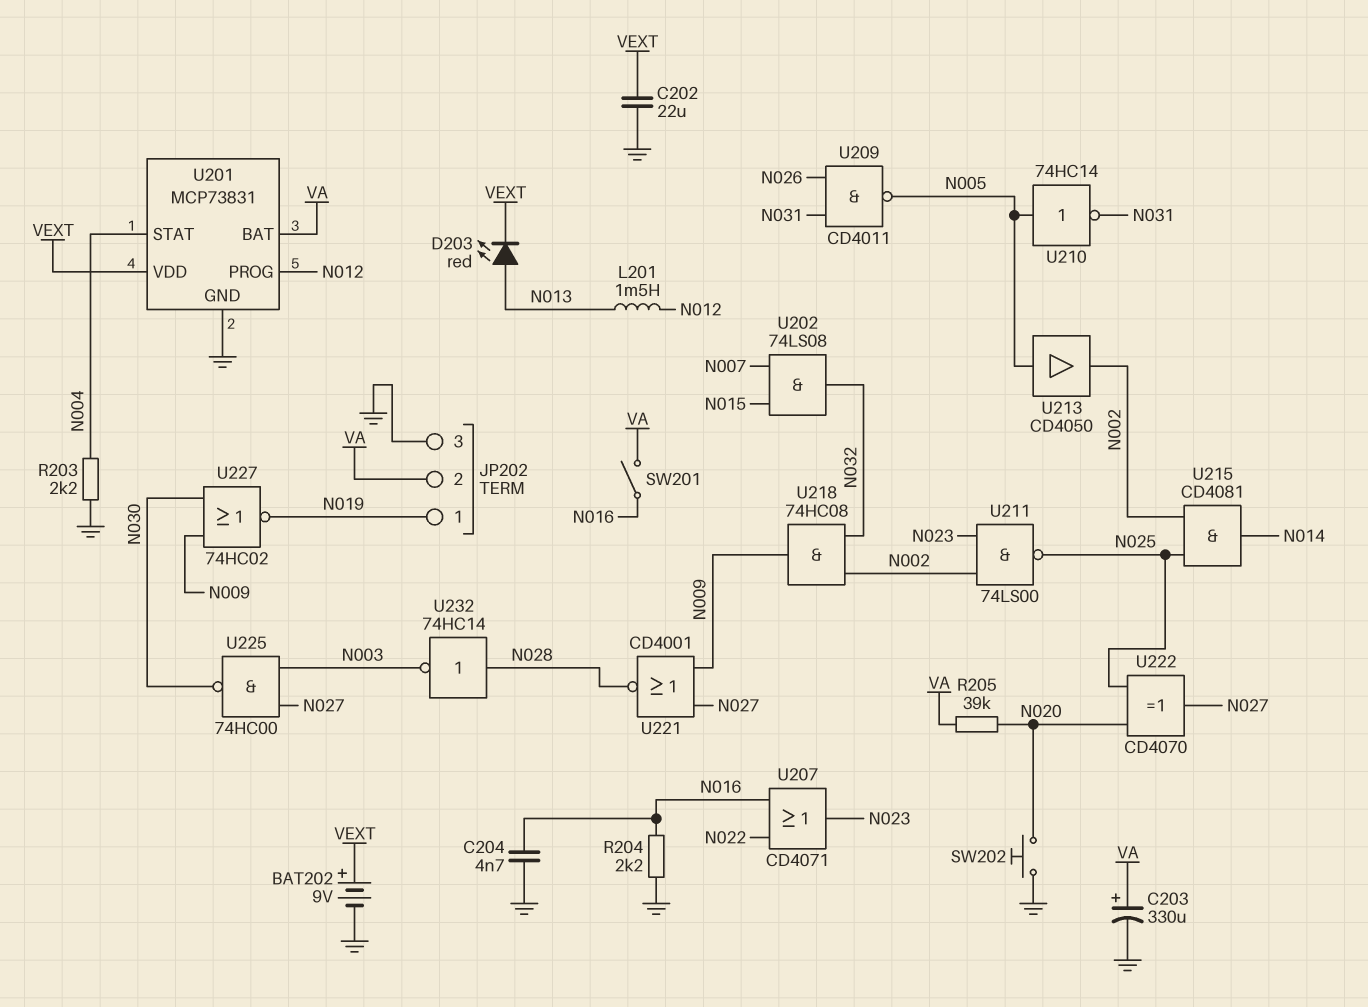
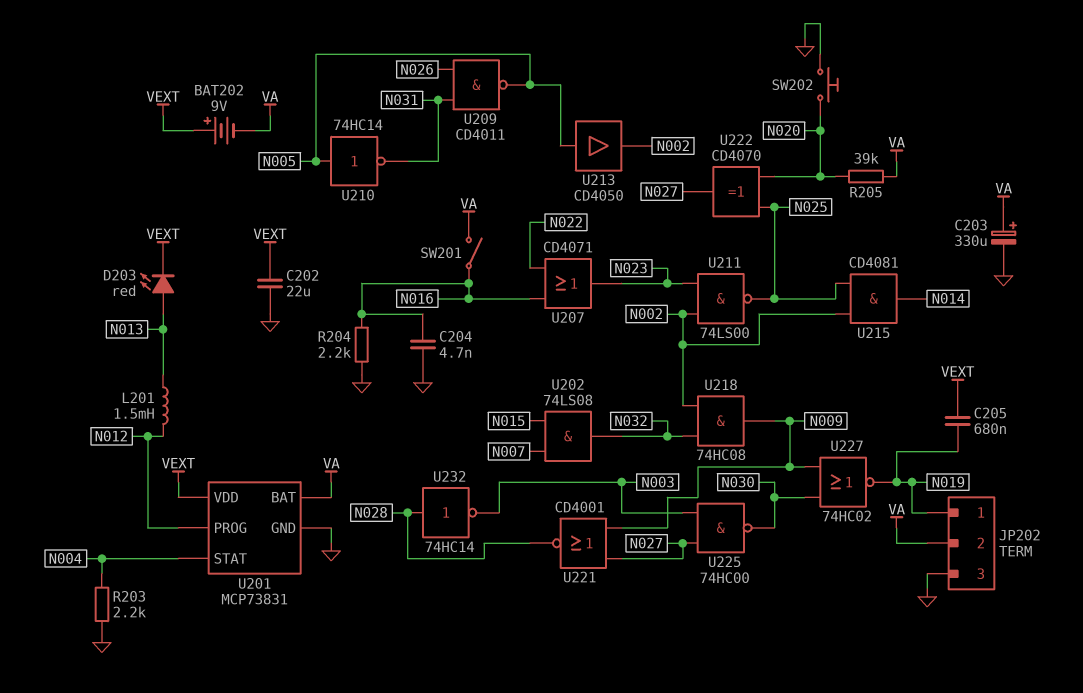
BAT202: 9V (plus VEXT, minus GND) -> 9V (plus VEXT, minus VA)
C205: none -> 680nF (N019, VEXT)

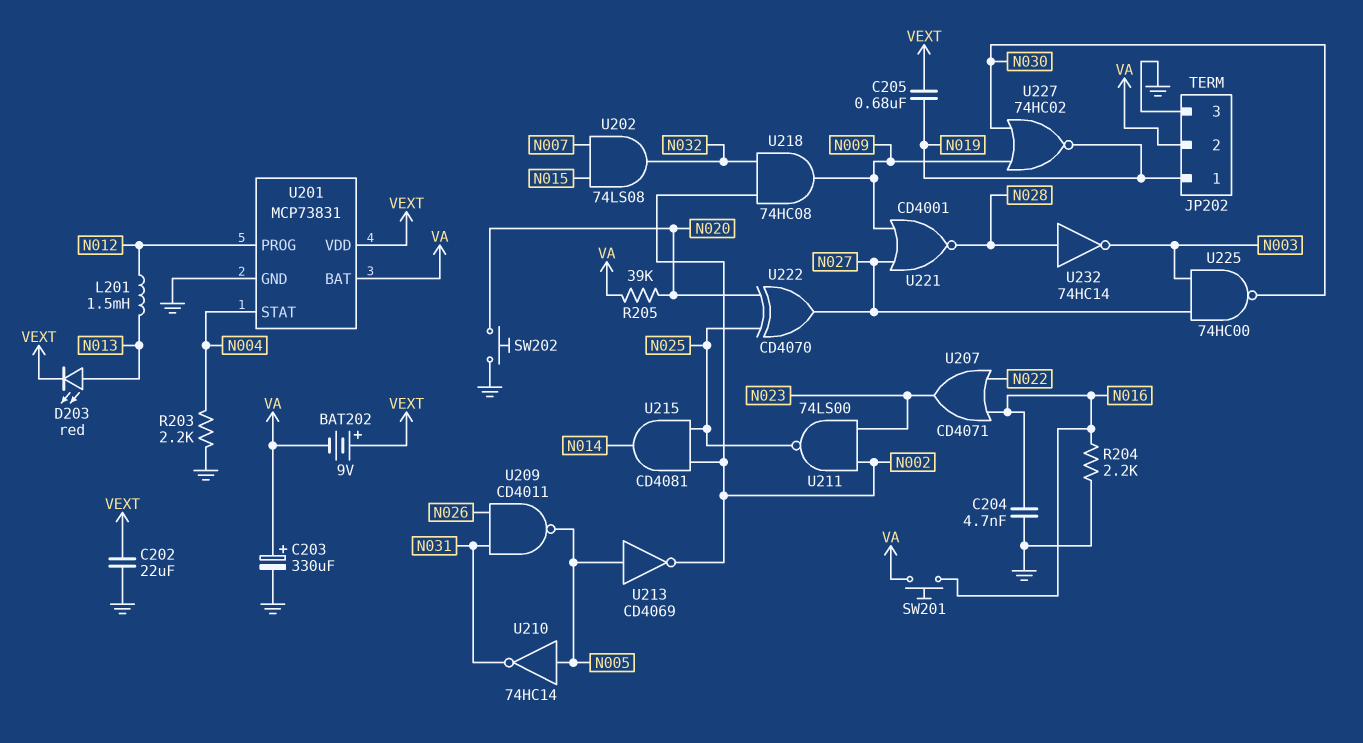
SW201: switch (N016, VA) -> button (N016, VA)
U213: buffer CD4050 (in N005, out N002) -> NOT CD4069 (in N005, out N002)

